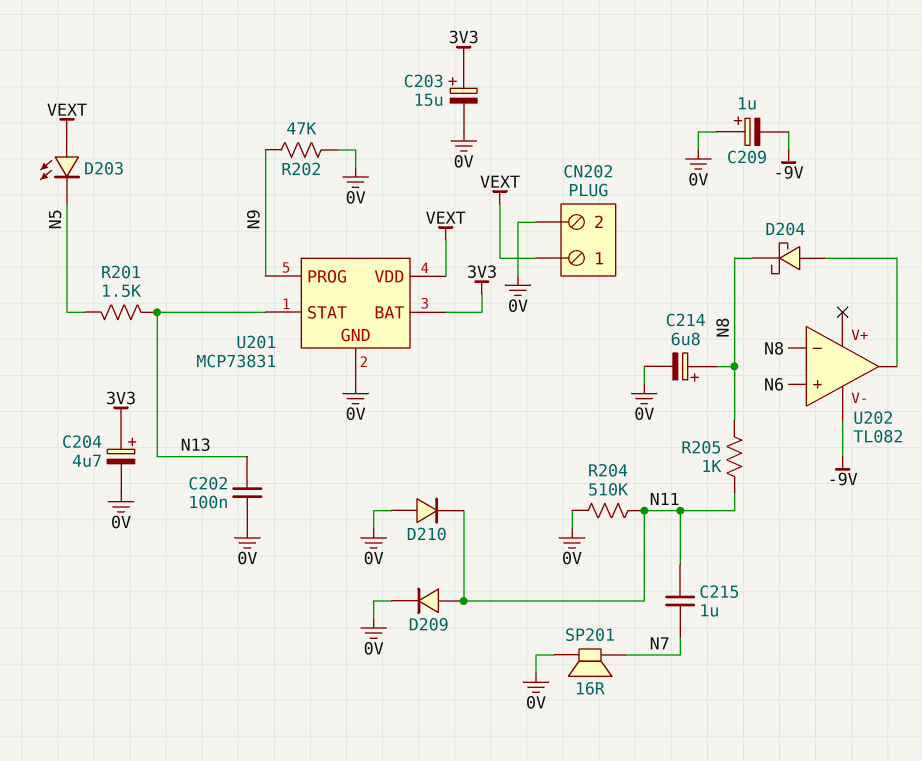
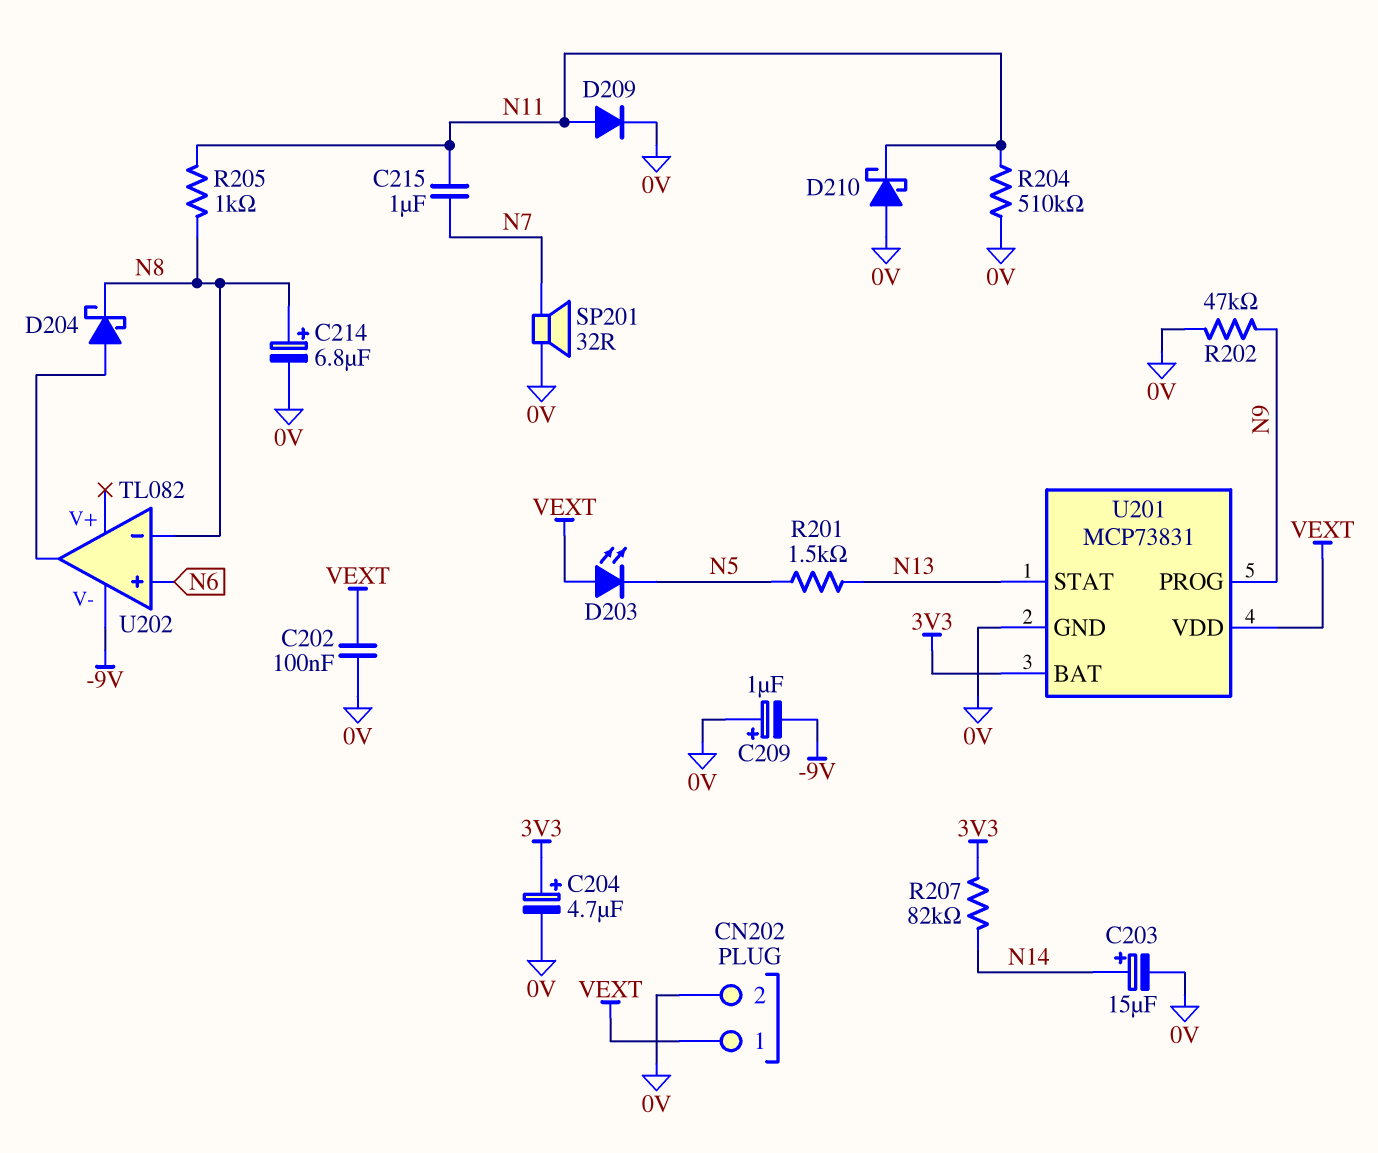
C202: 100nF (0V, N13) -> 100nF (0V, VEXT)
C203: 15uF (plus 3V3, minus 0V) -> 15uF (plus N14, minus 0V)
D210: diode (A 0V, K N11) -> schottky (A 0V, K N11)
R207: none -> 82k (3V3, N14)
SP201: speaker 16R (0V, N7) -> speaker 32R (0V, N7)

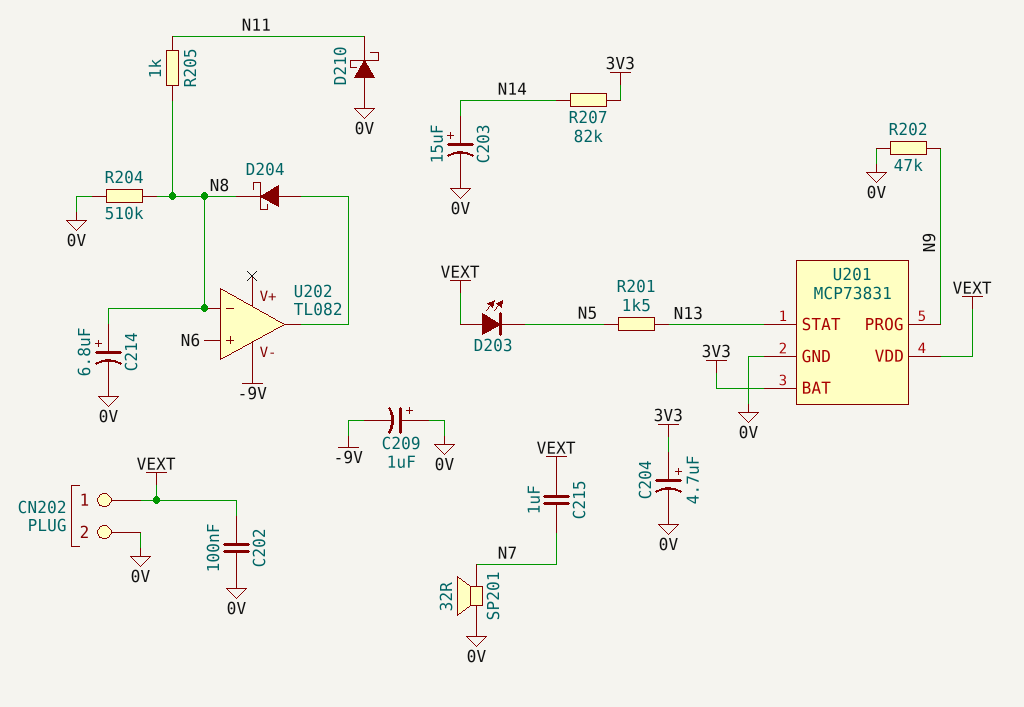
C215: 1uF (N7, N11) -> 1uF (N7, VEXT)
D209: diode (A N11, K 0V) -> none
R204: 510k (0V, N11) -> 510k (0V, N8)

